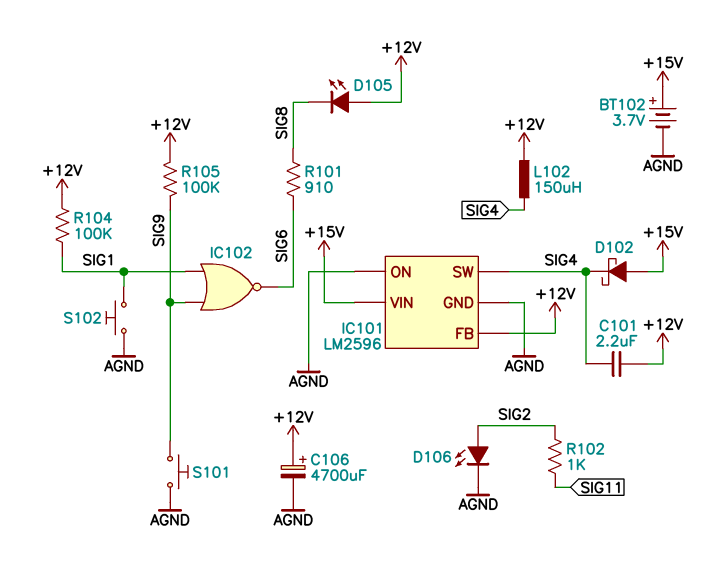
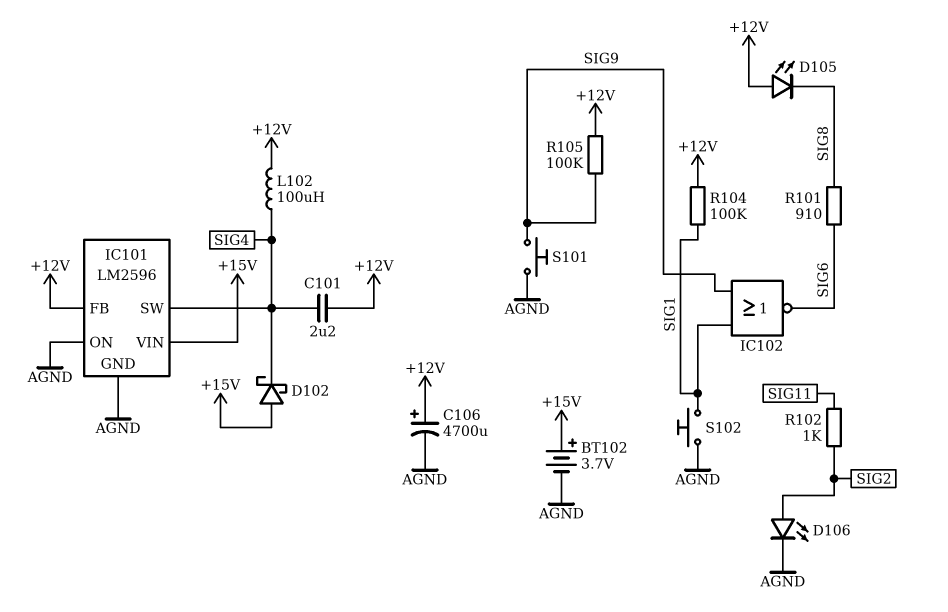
L102: 150uH (+12V, SIG4) -> 100uH (+12V, SIG4)

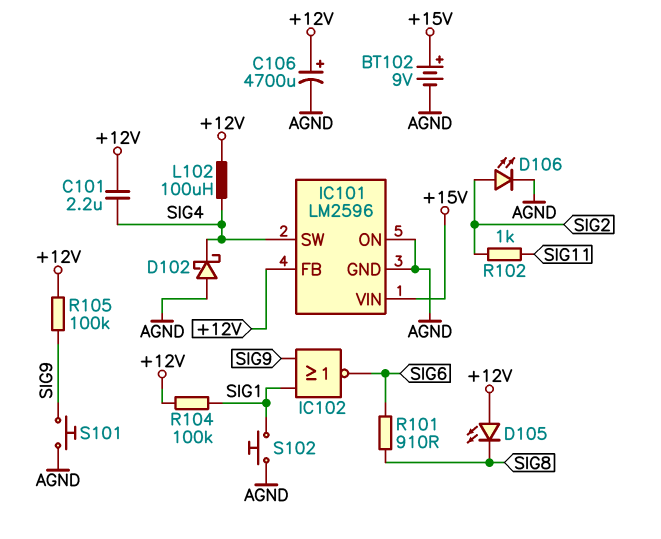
BT102: 3.7V (plus +15V, minus AGND) -> 9V (plus +15V, minus AGND)
D102: schottky (A +15V, K SIG4) -> schottky (A AGND, K SIG4)

